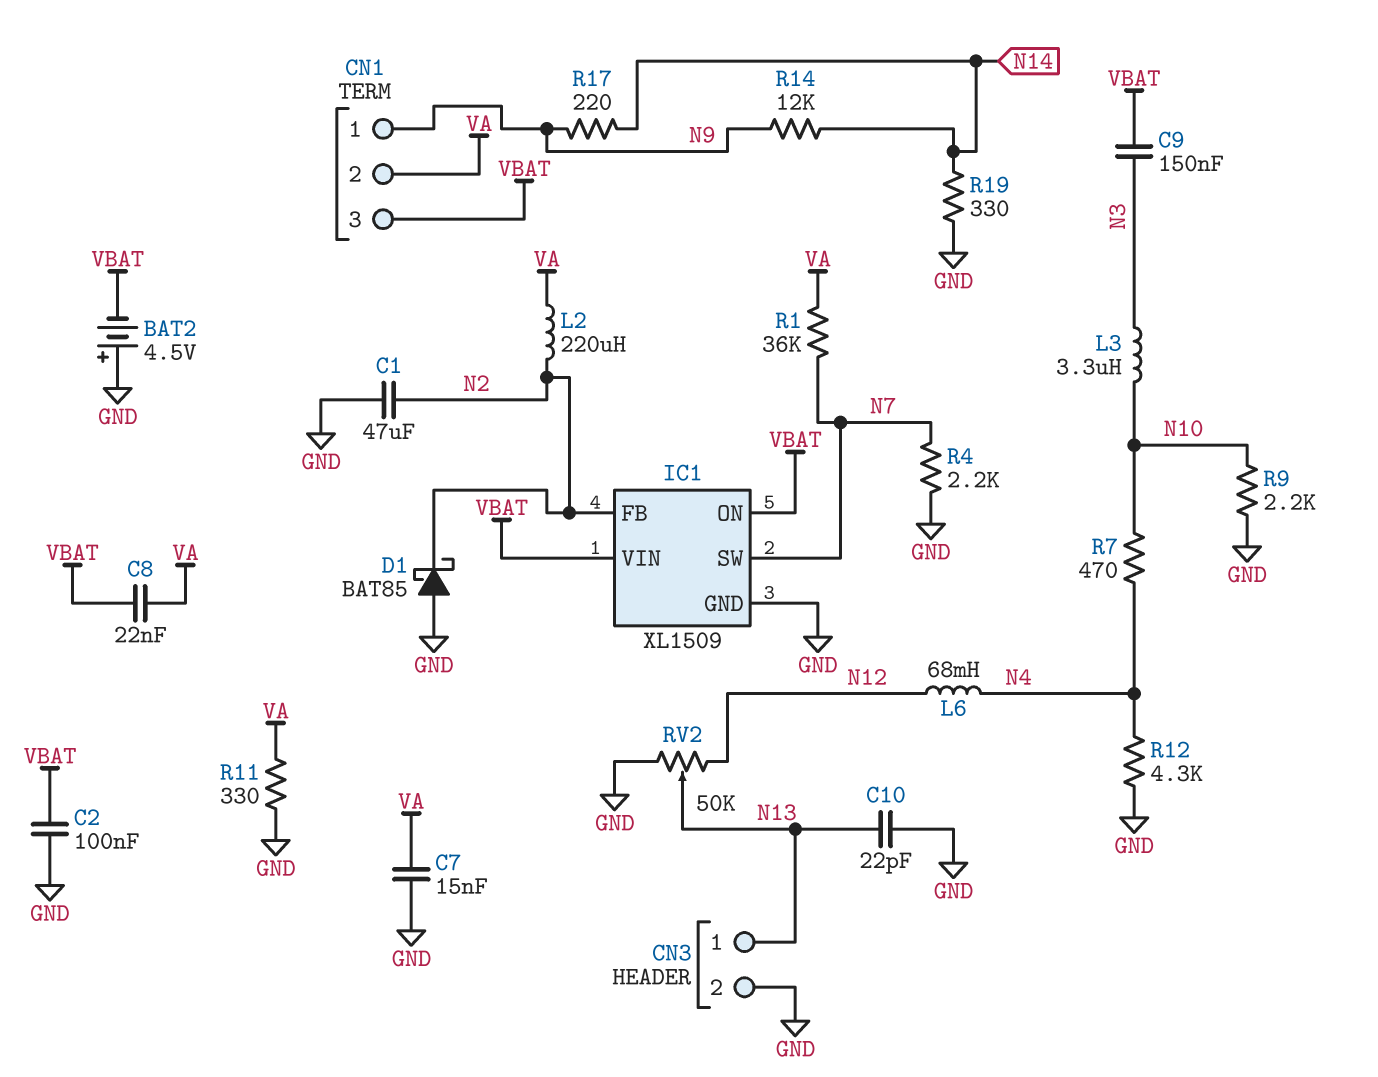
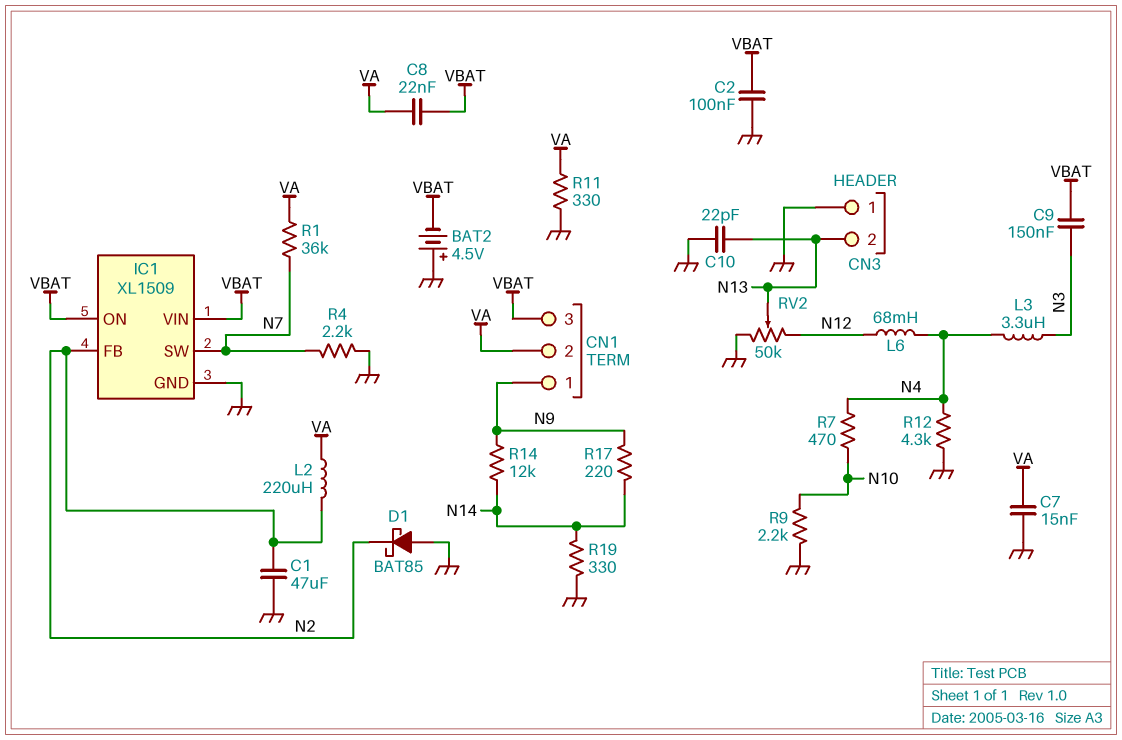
CN3 pin 1: N13 -> GND
CN3 pin 2: GND -> N13
L3: 3.3uH (N3, N10) -> 3.3uH (N3, N4)

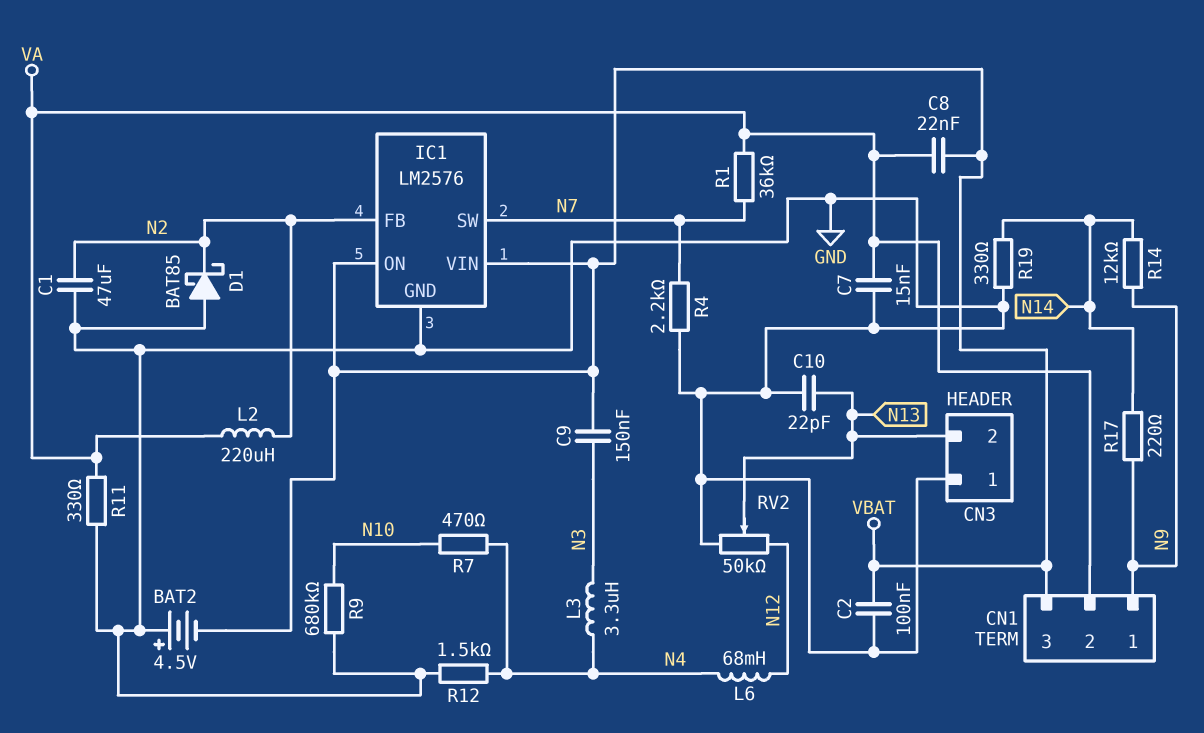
IC1: XL1509 -> LM2576
R9: 2.2k (GND, N10) -> 680k (GND, N10)
R12: 4.3k (GND, N4) -> 1.5k (GND, N4)

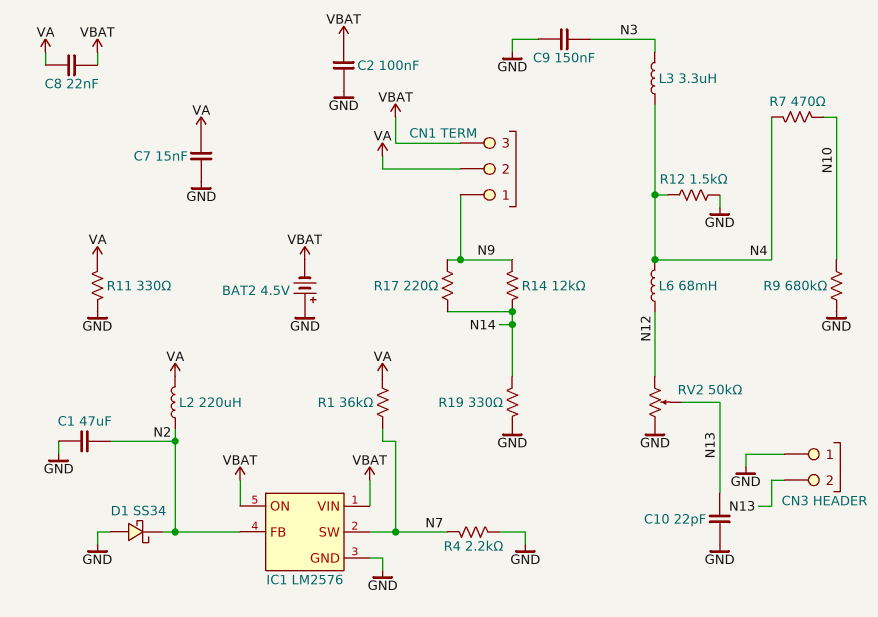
C9: 150nF (N3, VBAT) -> 150nF (GND, N3)
D1: schottky BAT85 (A GND, K N2) -> schottky SS34 (A GND, K N2)

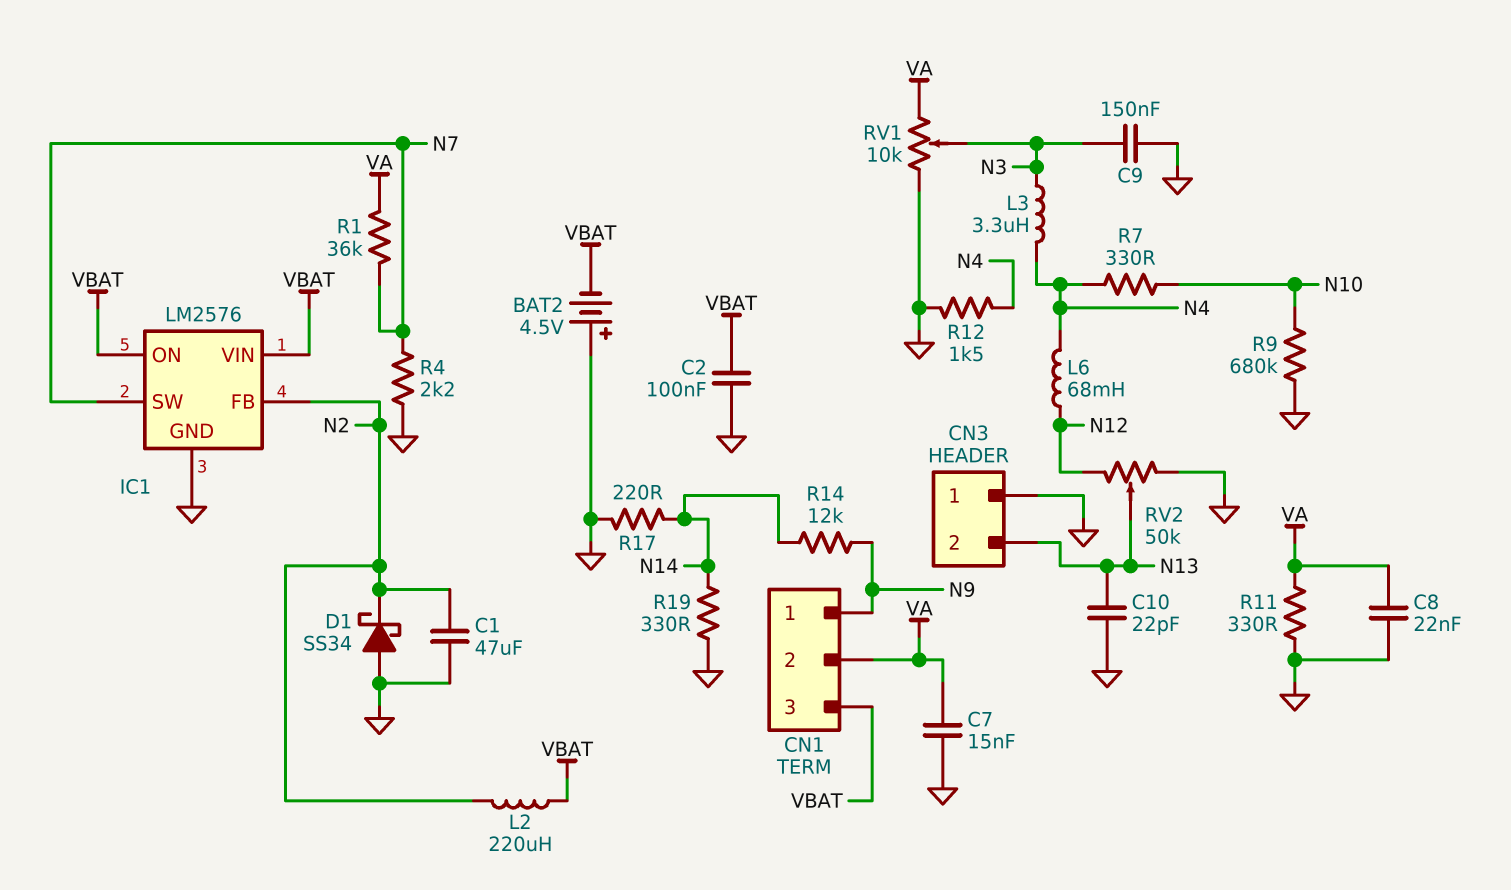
C8: 22nF (VA, VBAT) -> 22nF (GND, VA)
L2: 220uH (N2, VA) -> 220uH (N2, VBAT)
R7: 470 (N4, N10) -> 330 (N4, N10)
R17: 220 (N9, N14) -> 220 (GND, N14)
RV1: none -> 10k (GND, VA, wiper N3)

